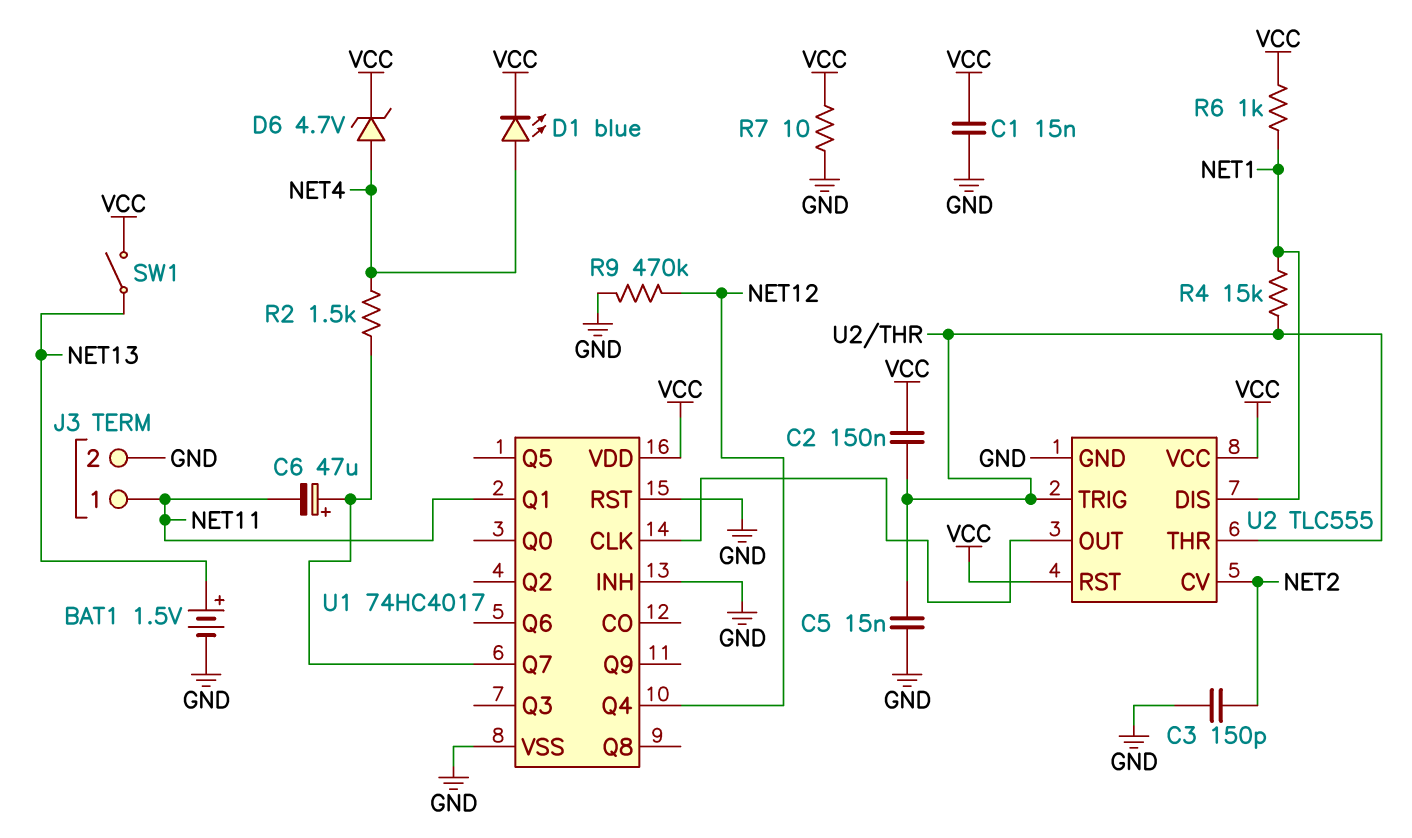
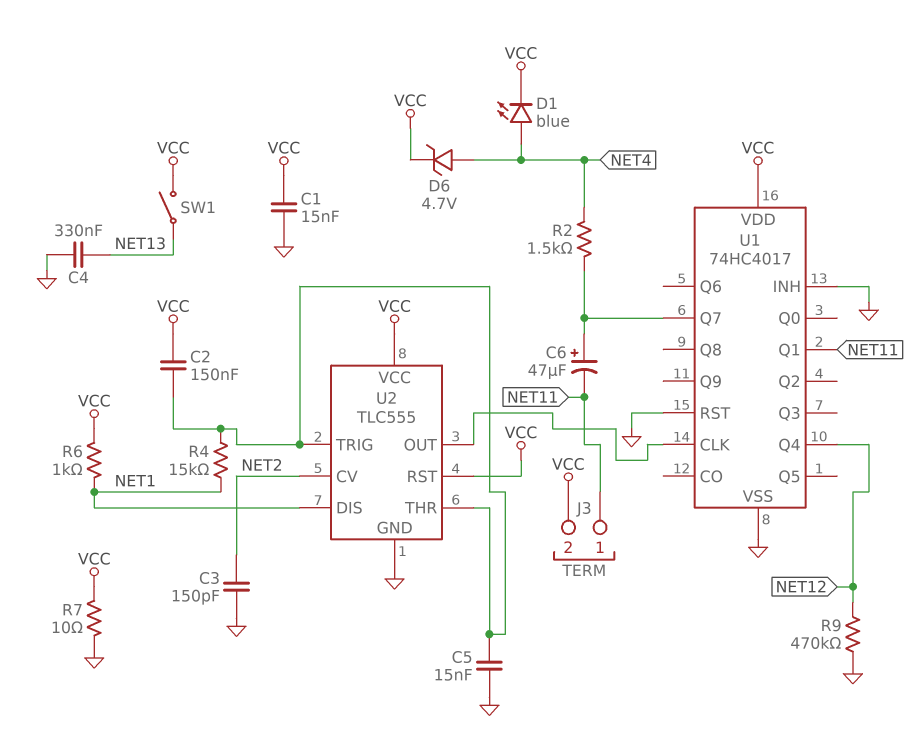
BAT1: 1.5V (plus NET13, minus GND) -> none
C4: none -> 330nF (GND, NET13)
J3 pin 2: GND -> VCC

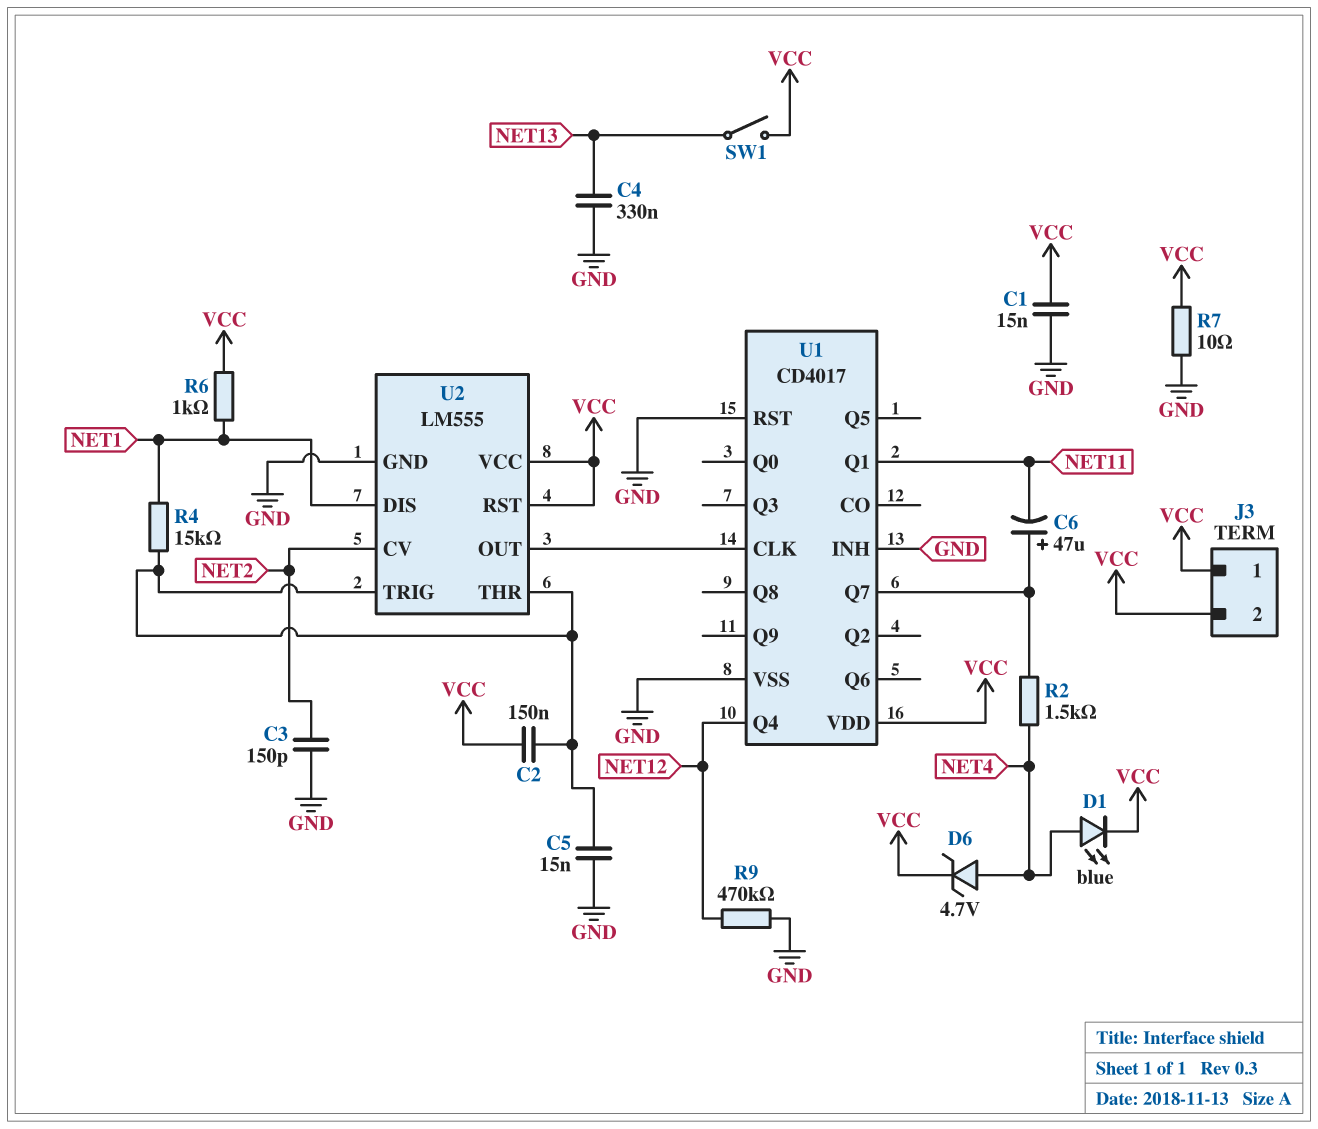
J3 pin 1: NET11 -> VCC
U1: 74HC4017 -> CD4017
U2: TLC555 -> LM555

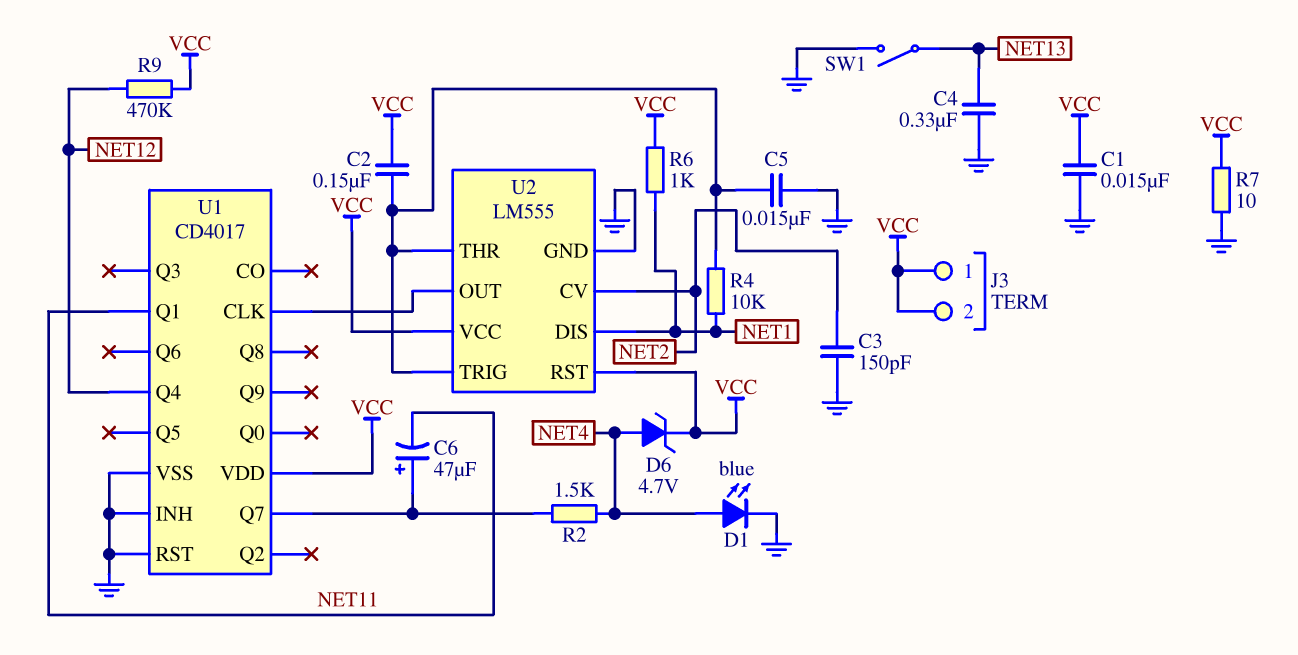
D1: LED blue (A NET4, K VCC) -> LED blue (A NET4, K GND)
R4: 15k (NET1, U2/THR) -> 10k (NET1, U2/THR)
R9: 470k (GND, NET12) -> 470k (NET12, VCC)
SW1: switch (NET13, VCC) -> switch (GND, NET13)

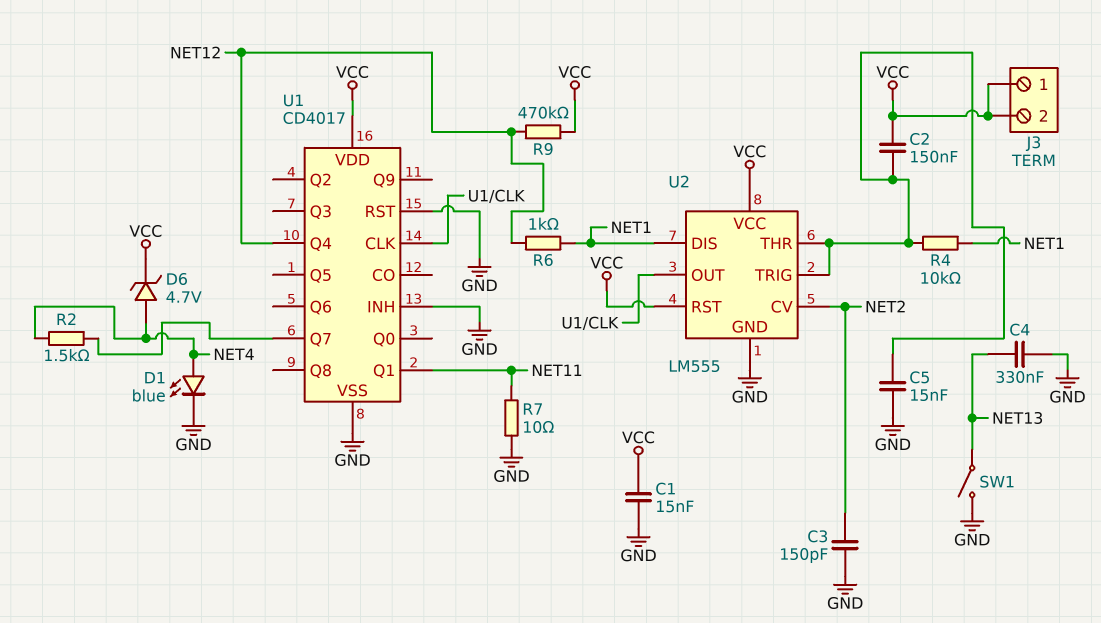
C6: 47uF (plus U1/Q7, minus NET11) -> none
R6: 1k (NET1, VCC) -> 1k (NET1, NET12)
R7: 10 (GND, VCC) -> 10 (GND, NET11)

